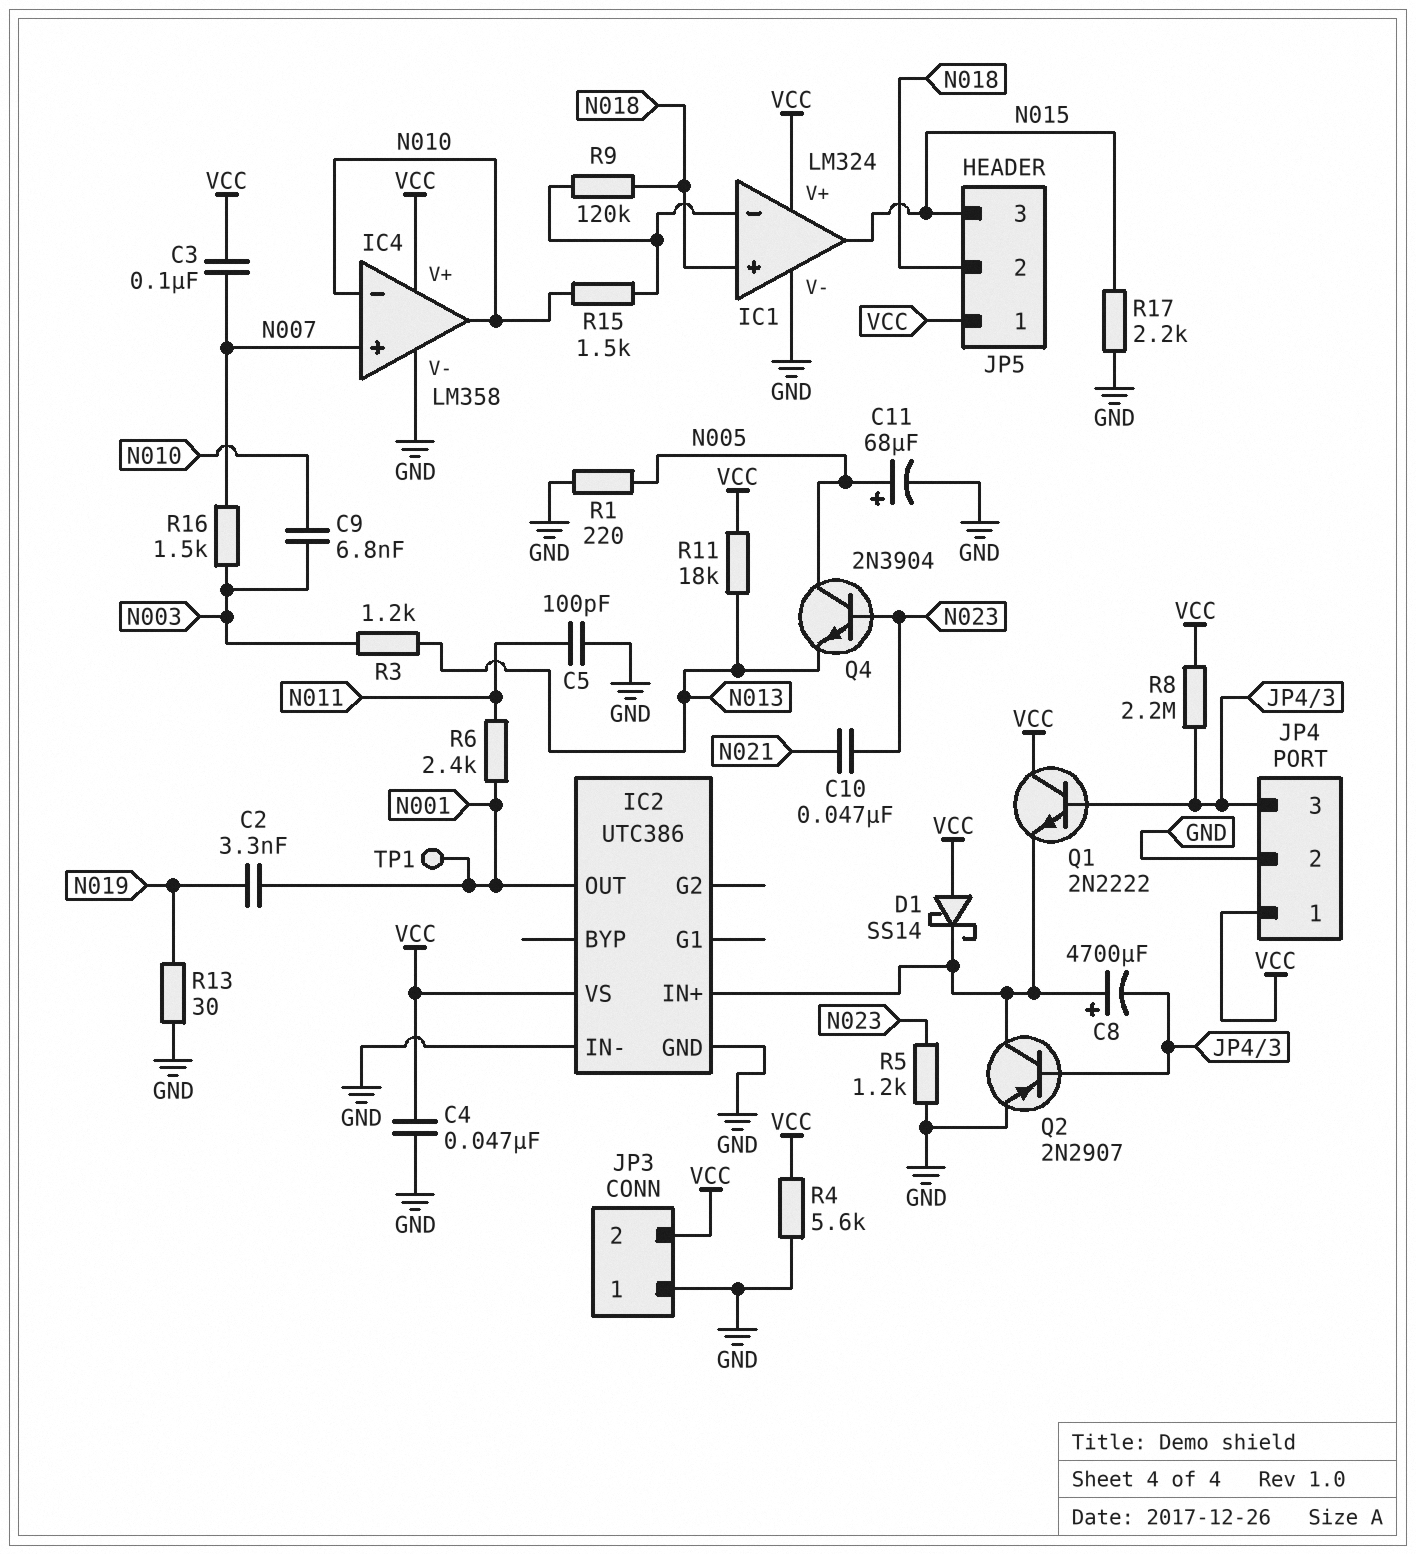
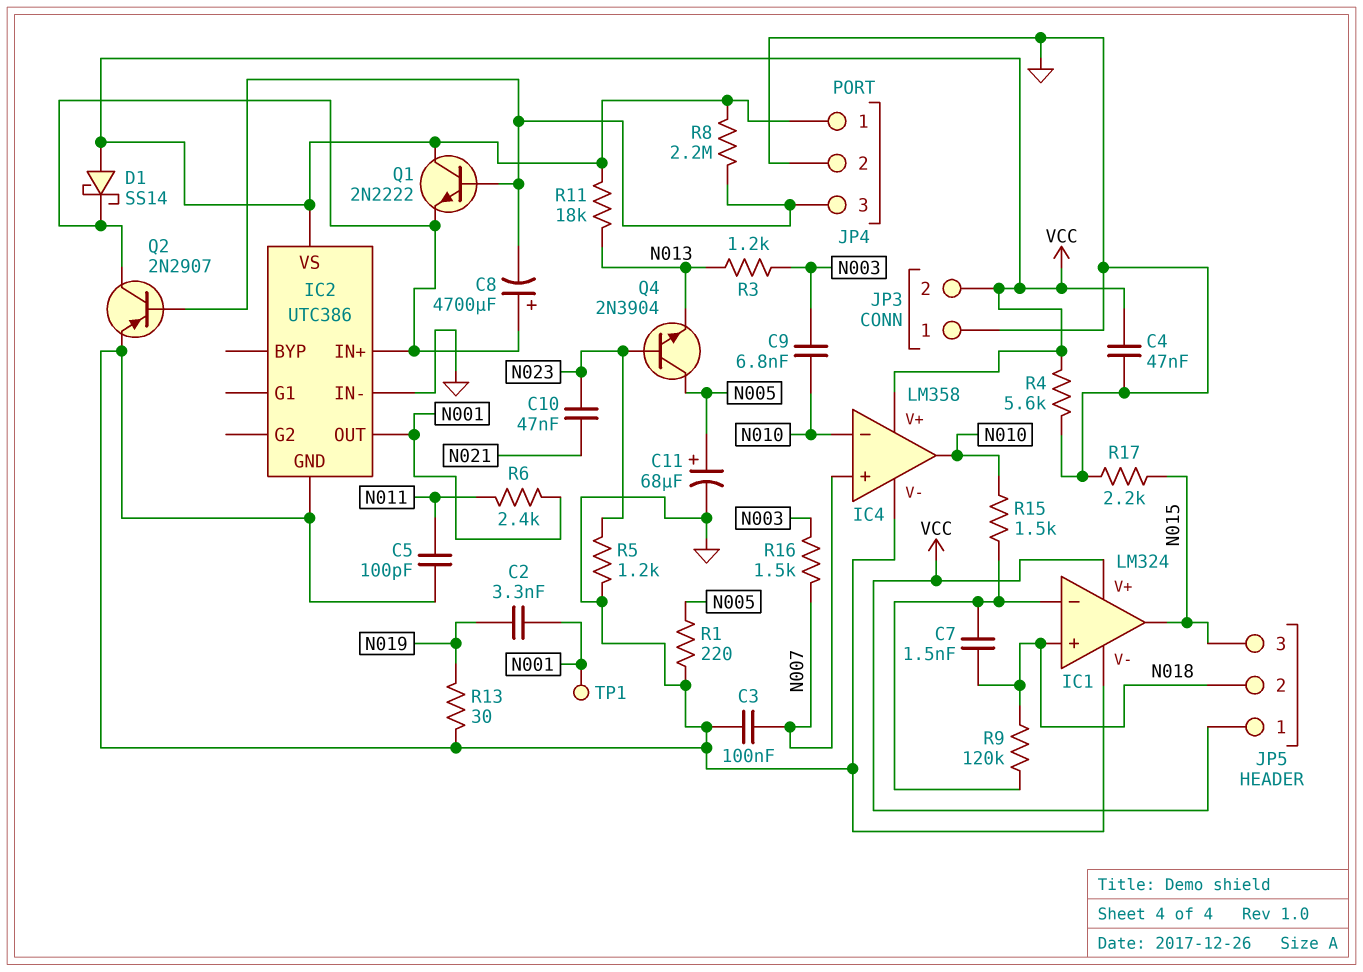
C3: 100nF (N007, VCC) -> 100nF (GND, N007)
C7: none -> 1.5nF (IC1/in-, N018)

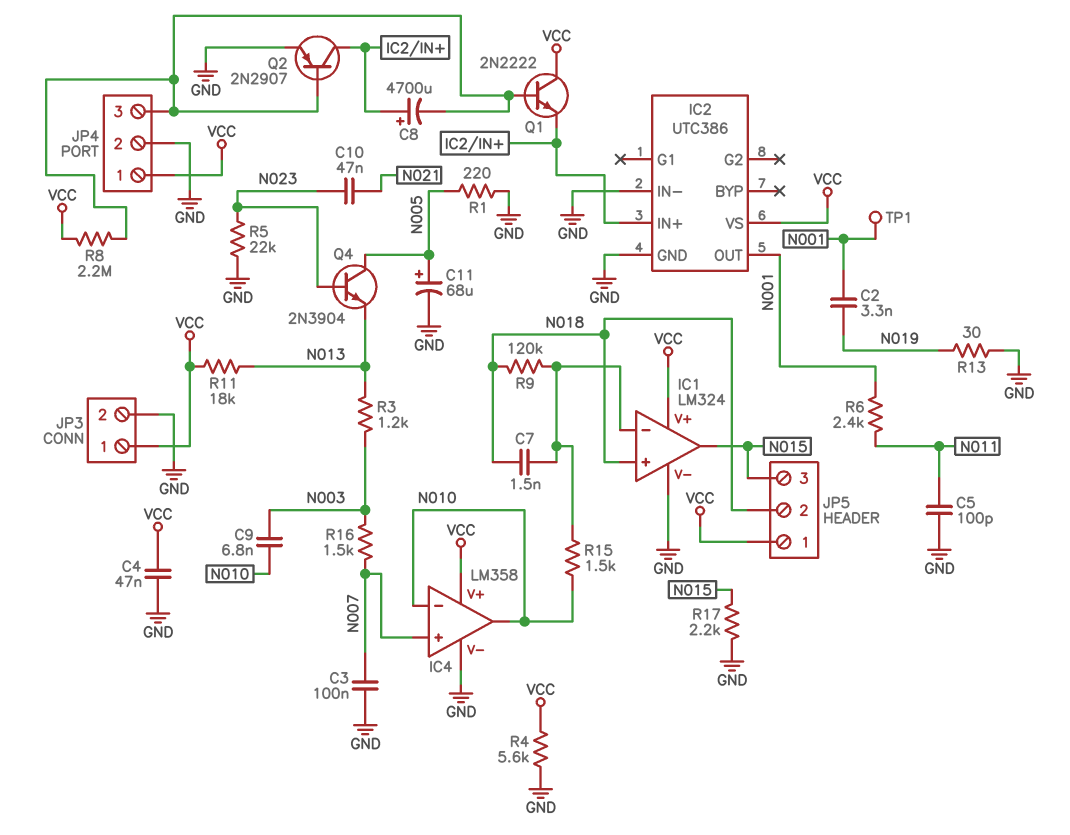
D1: schottky SS14 (A VCC, K IC2/IN+) -> none
JP3 pin 1: GND -> VCC
JP3 pin 2: VCC -> GND
R5: 1.2k (GND, N023) -> 22k (GND, N023)

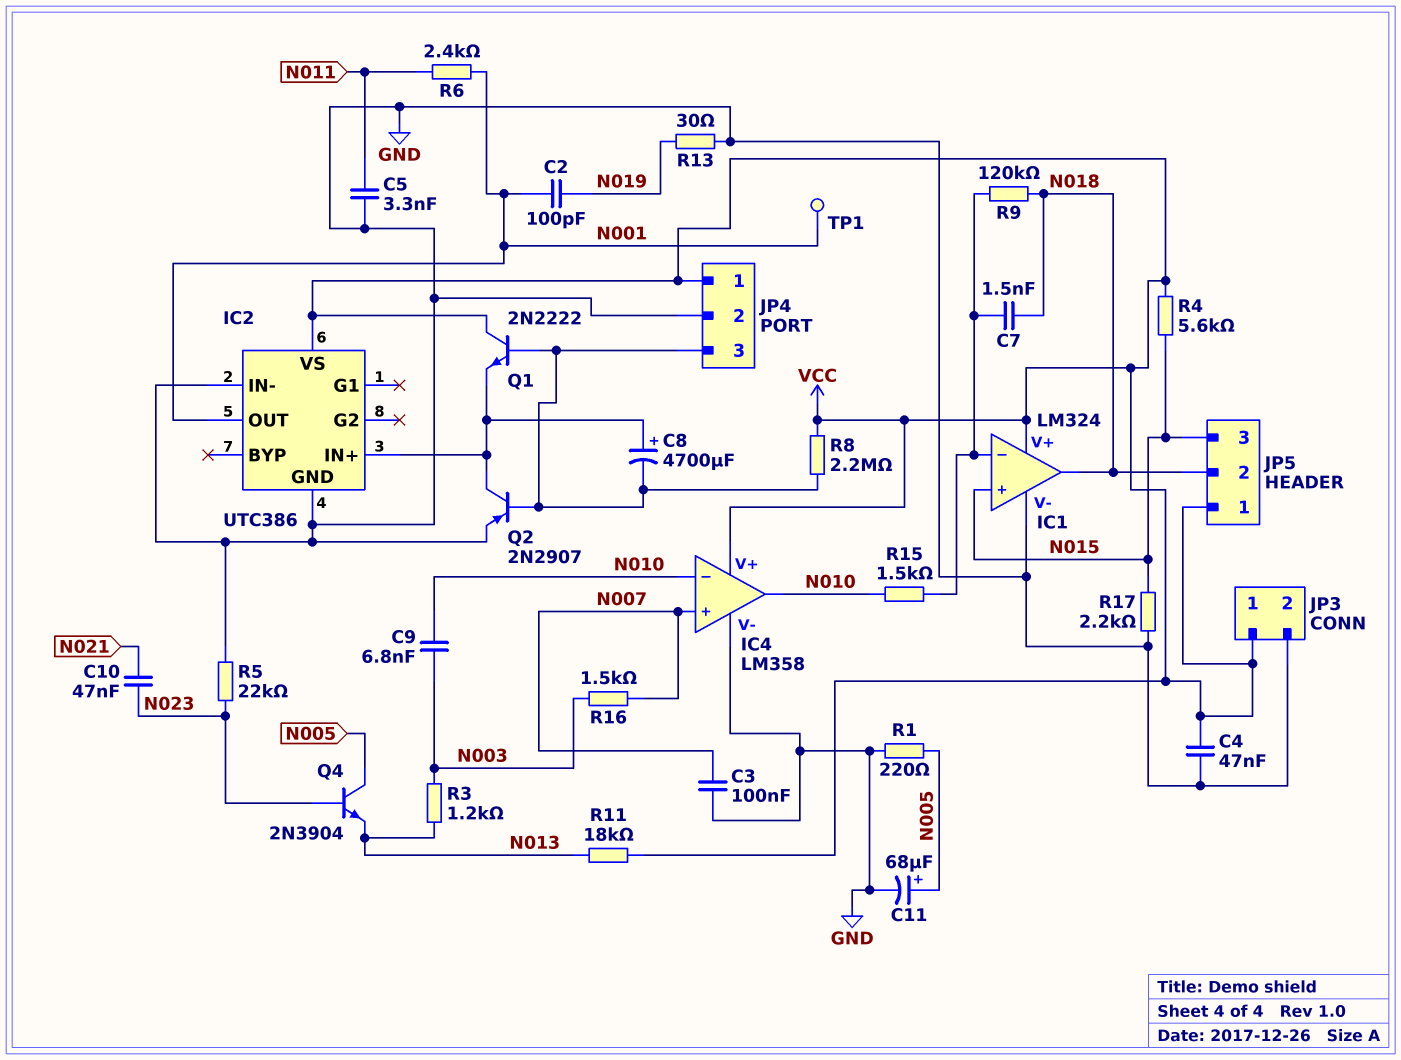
C2: 3.3nF (N001, N019) -> 100pF (N001, N019)
C5: 100pF (GND, N011) -> 3.3nF (GND, N011)
IC1 pin in+: N018 -> N015
IC1 pin out: N015 -> N018
R4: 5.6k (GND, VCC) -> 5.6k (N015, VCC)

